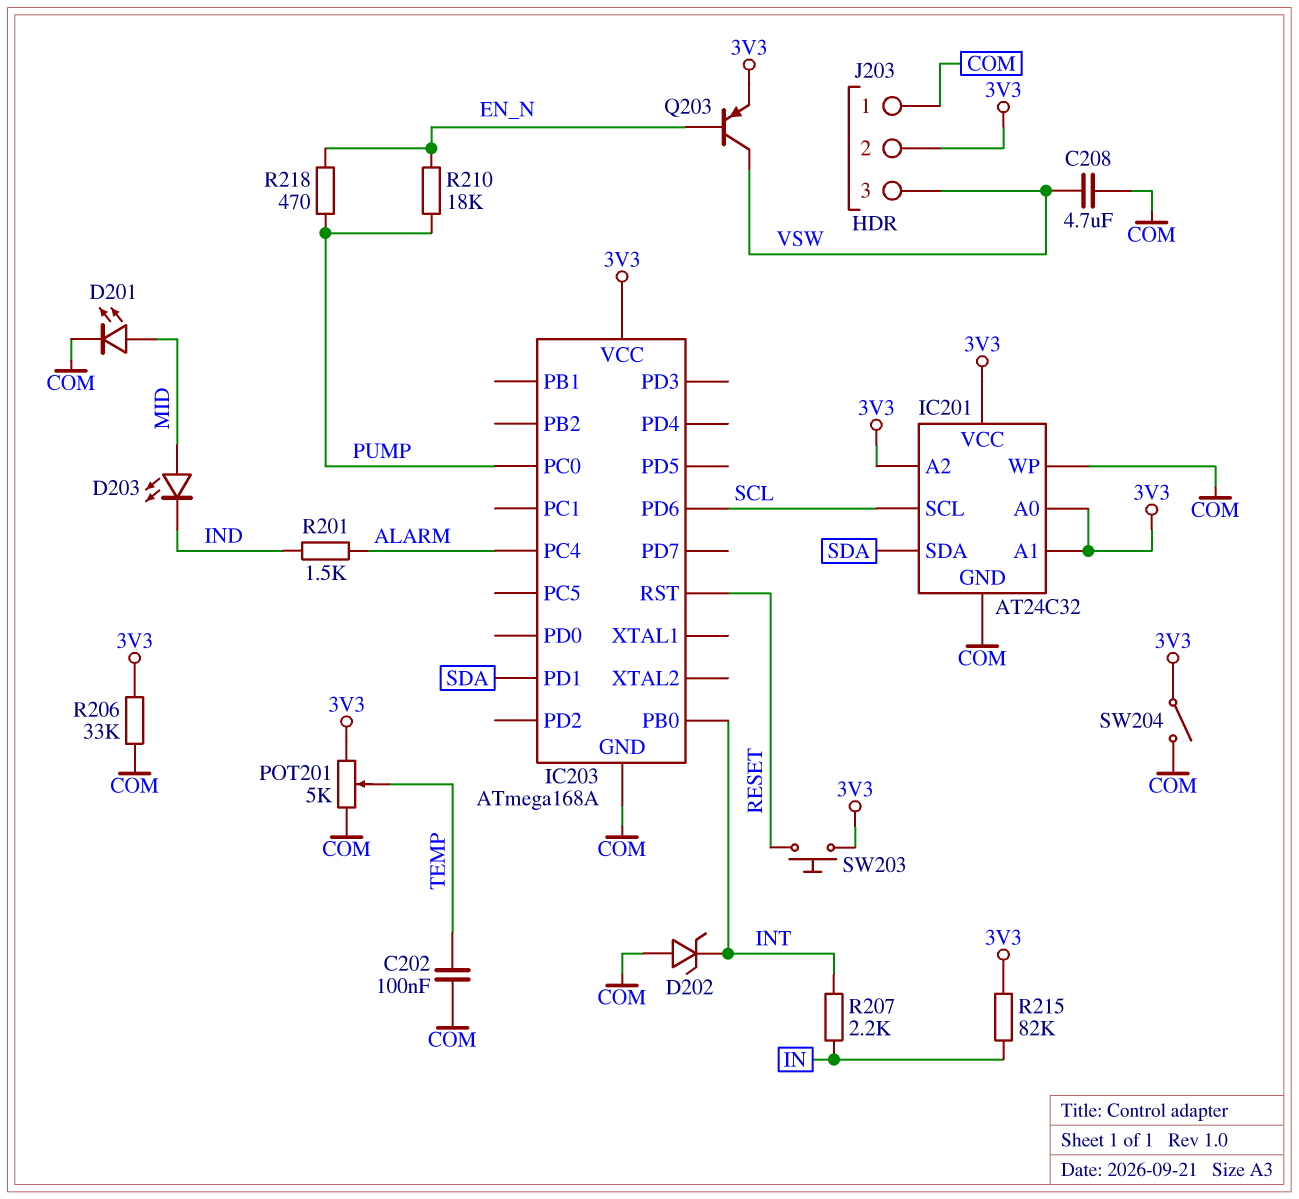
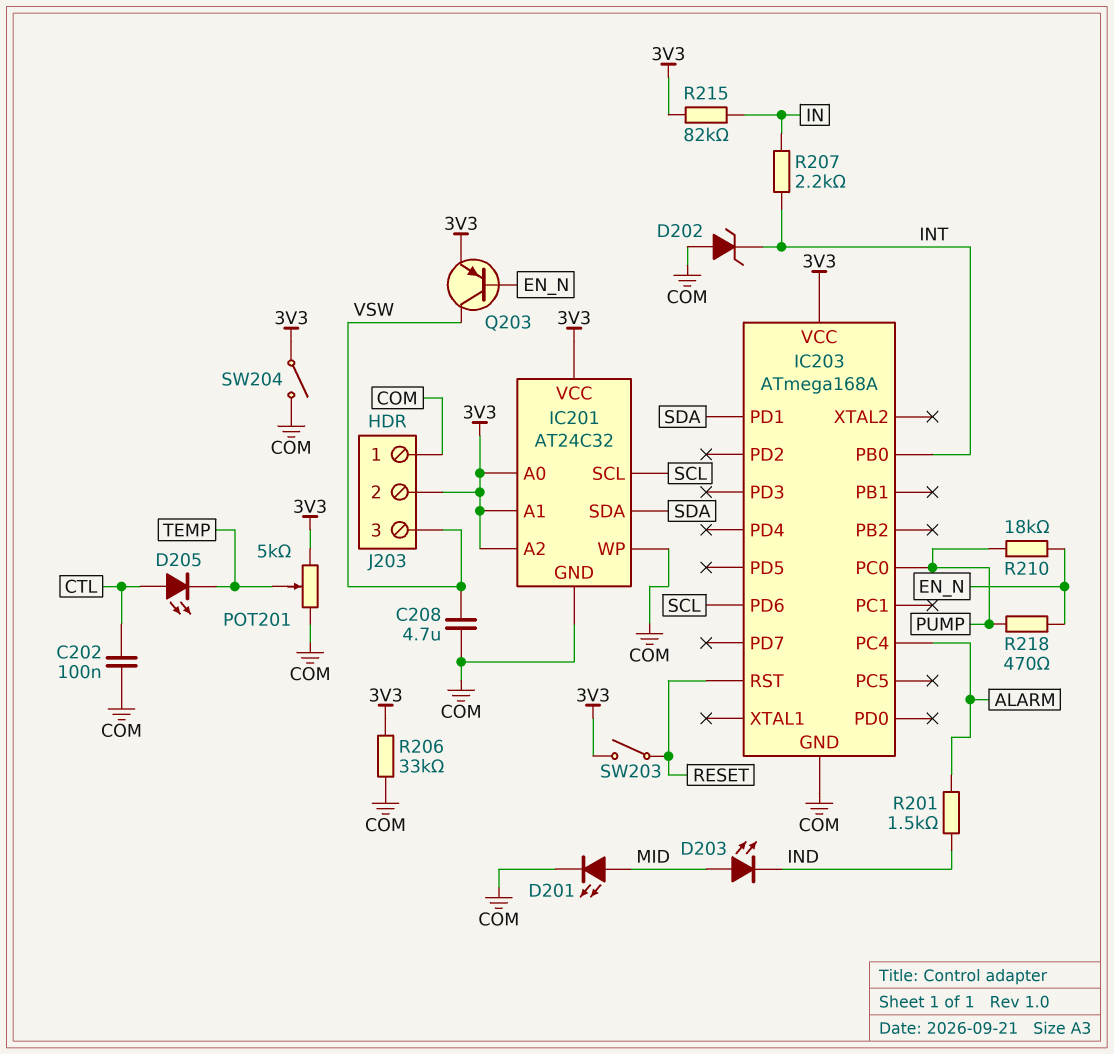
C202: 100nF (COM, TEMP) -> 100nF (COM, CTL)
D205: none -> LED (A CTL, K TEMP)
SW203: button (3V3, RESET) -> switch (3V3, RESET)

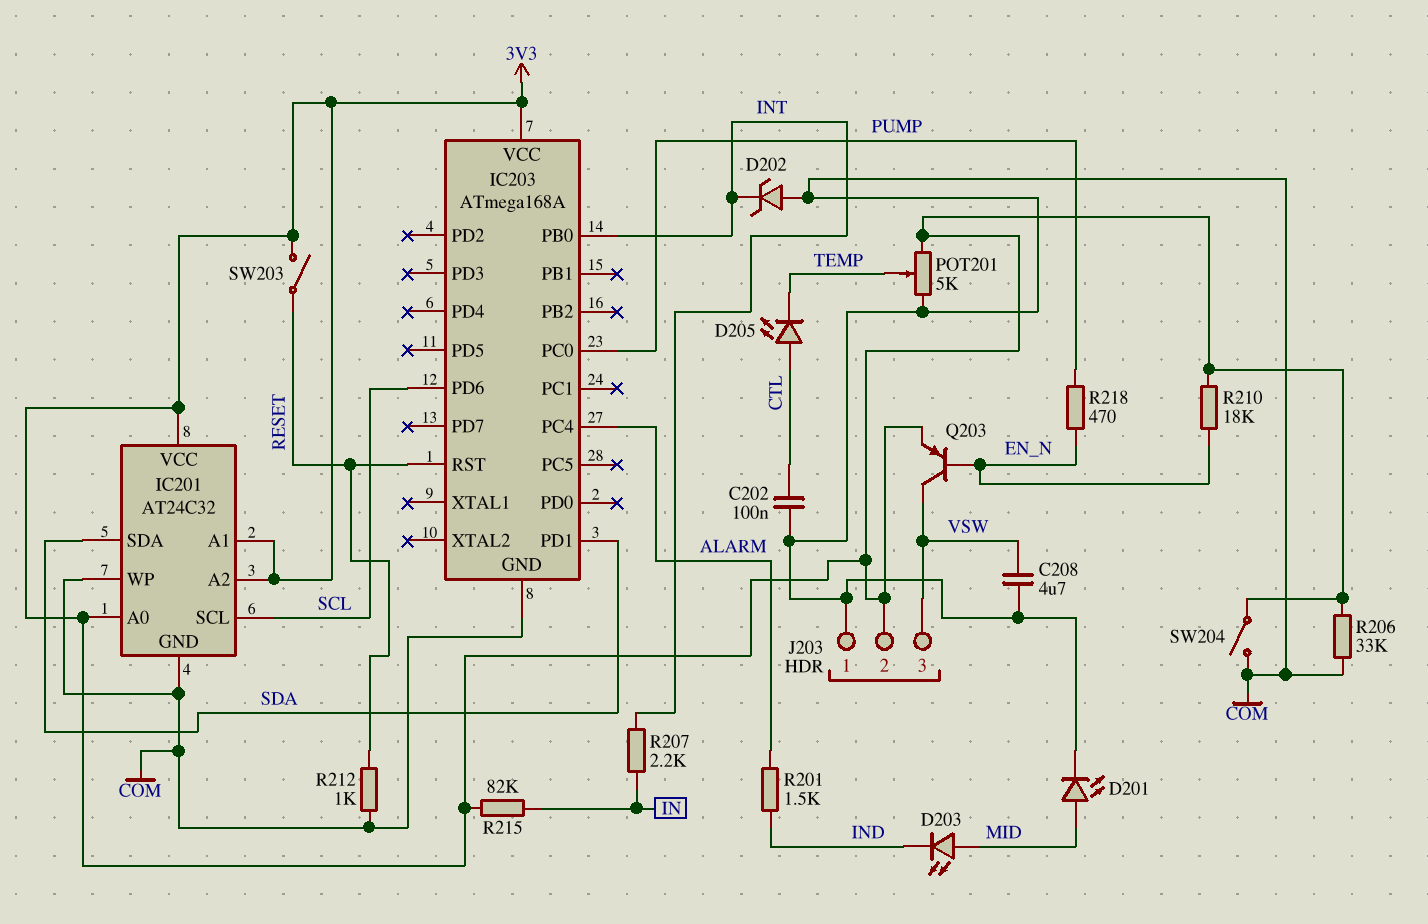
R210: 18k (EN_N, PUMP) -> 18k (3V3, EN_N)
R212: none -> 1k (COM, RESET)

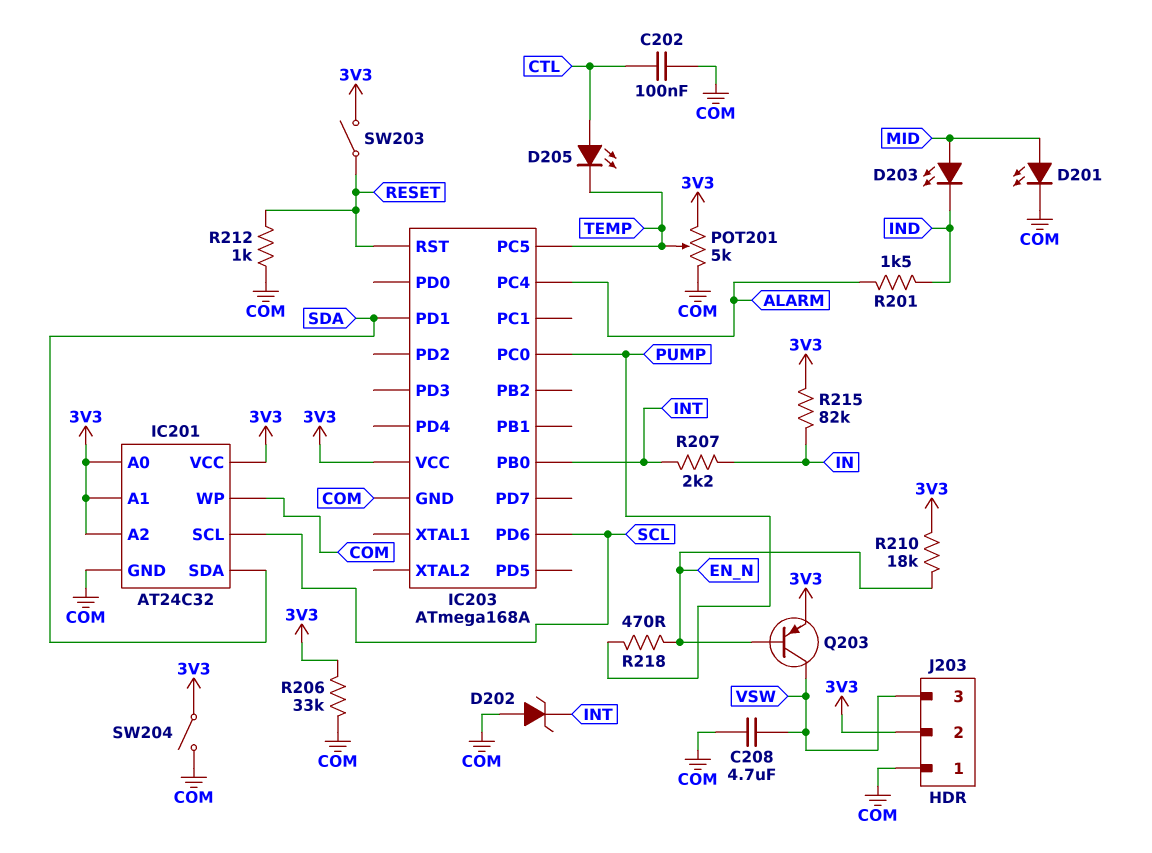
IC203 pin PC5: none -> TEMP

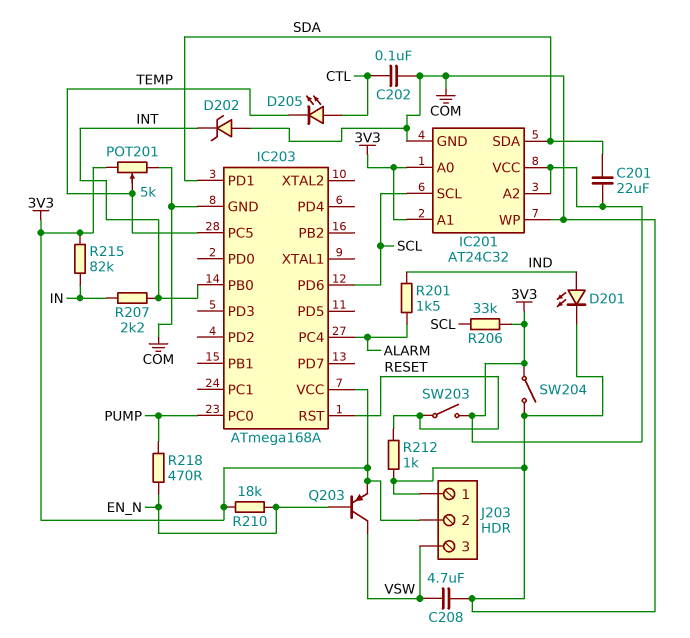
C201: none -> 22uF (3V3, SDA)
D201: LED (A MID, K COM) -> LED (A IND, K COM)
D203: LED (A MID, K IND) -> none
R206: 33k (3V3, COM) -> 33k (3V3, SCL)

